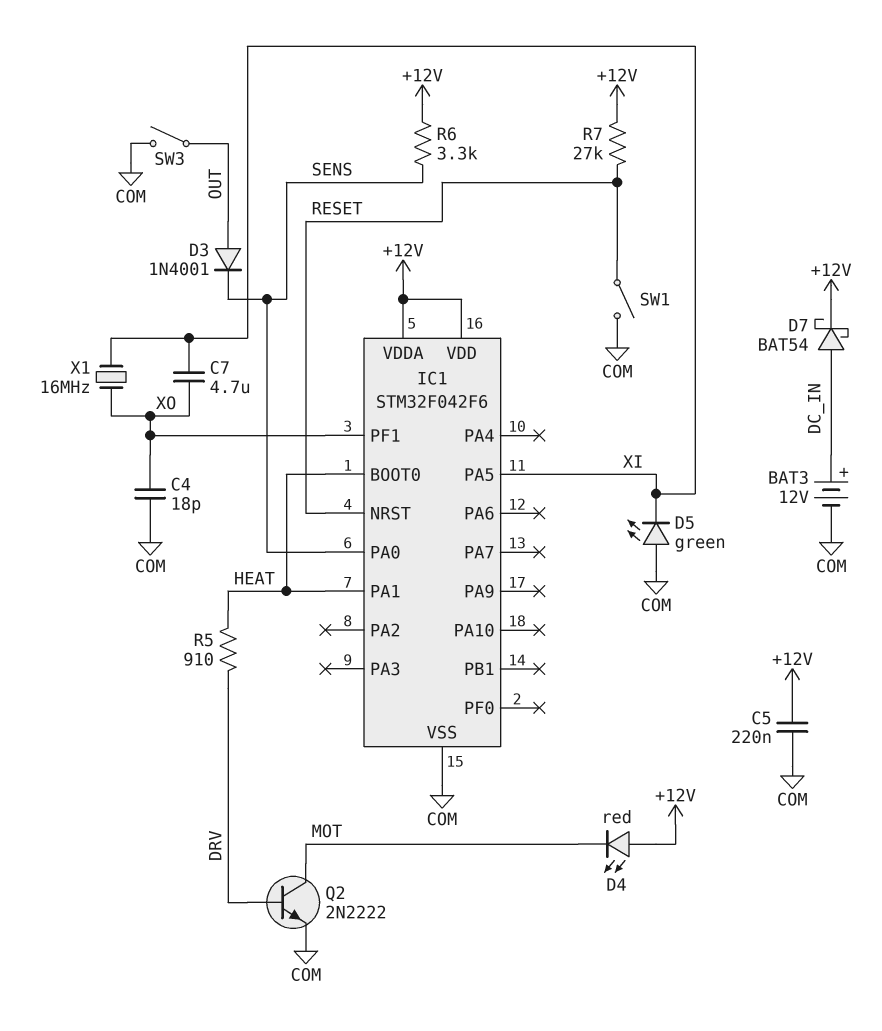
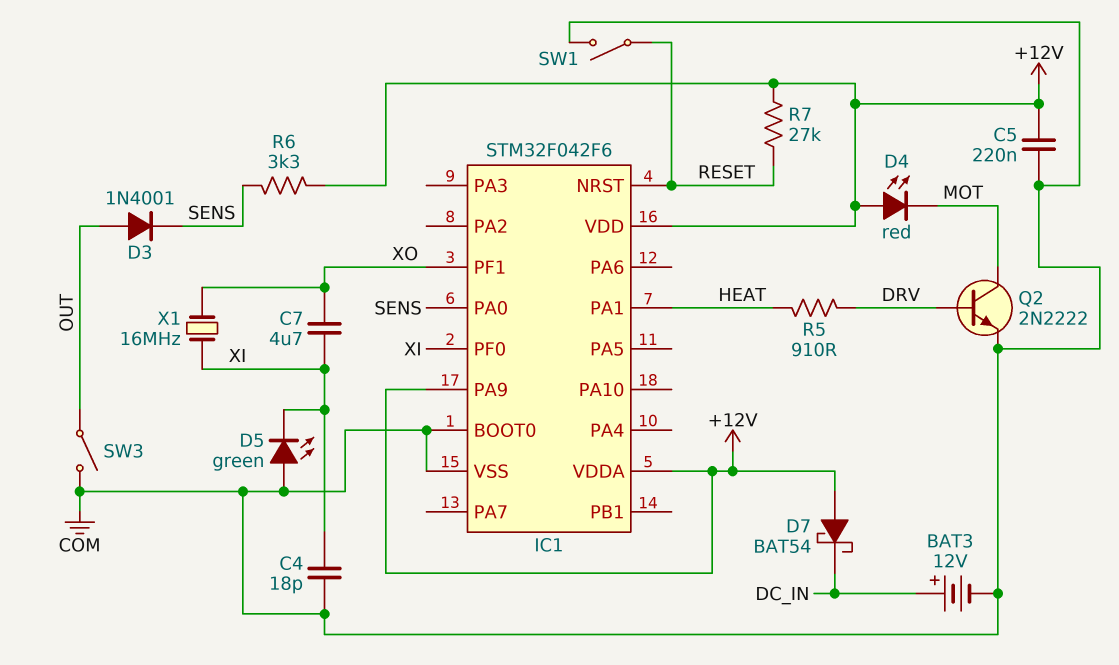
C4: 18pF (COM, XO) -> 18pF (COM, XI)
D7: schottky BAT54 (A DC_IN, K +12V) -> schottky BAT54 (A +12V, K DC_IN)
IC1 pin BOOT0: HEAT -> COM
IC1 pin PA5: XI -> none
IC1 pin PA9: none -> +12V
IC1 pin PF0: none -> XI

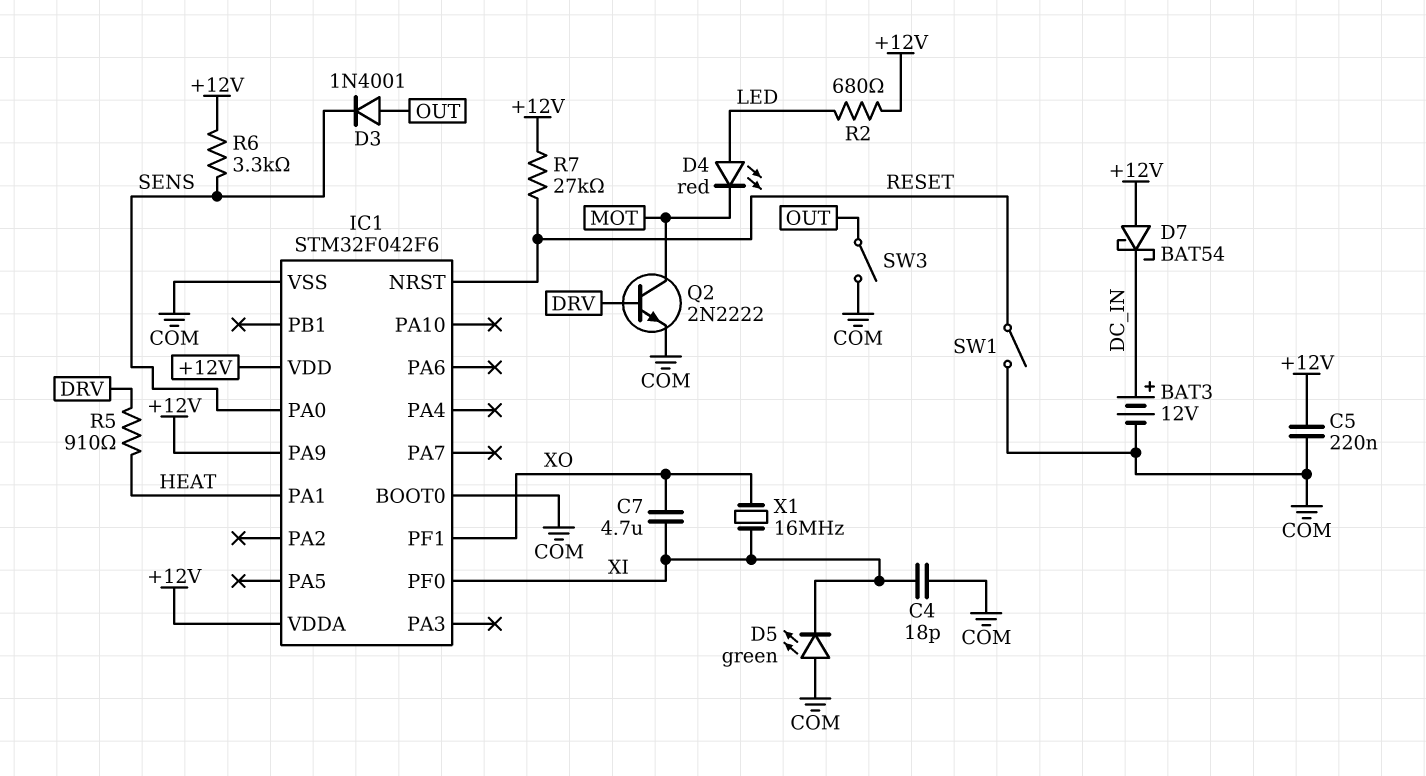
D4: LED red (A +12V, K MOT) -> LED red (A LED, K MOT)
R2: none -> 680 (+12V, LED)

